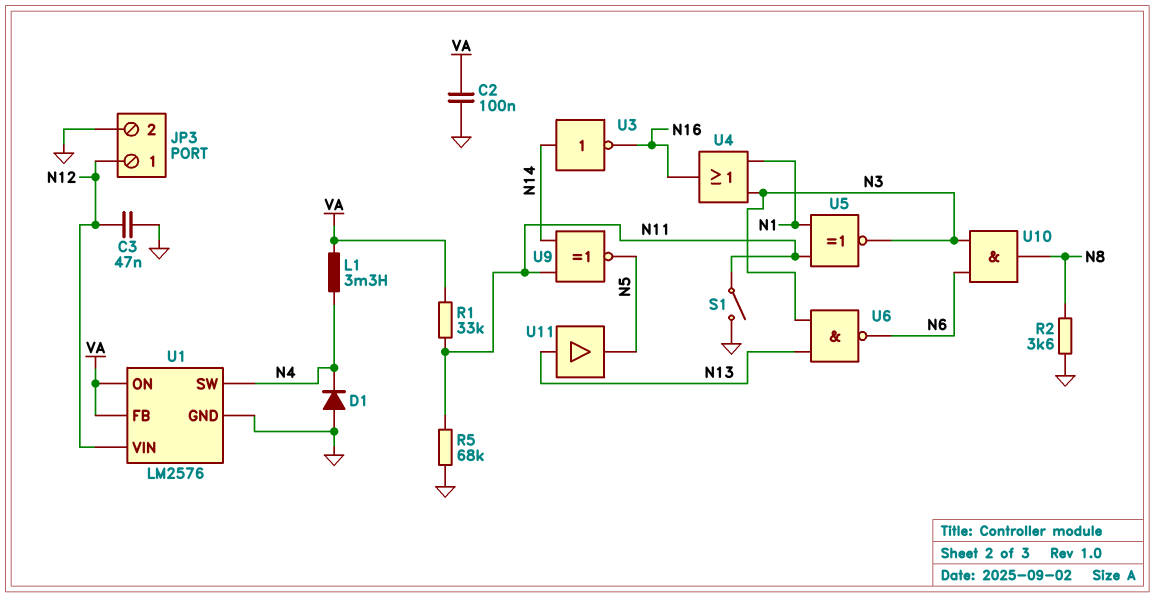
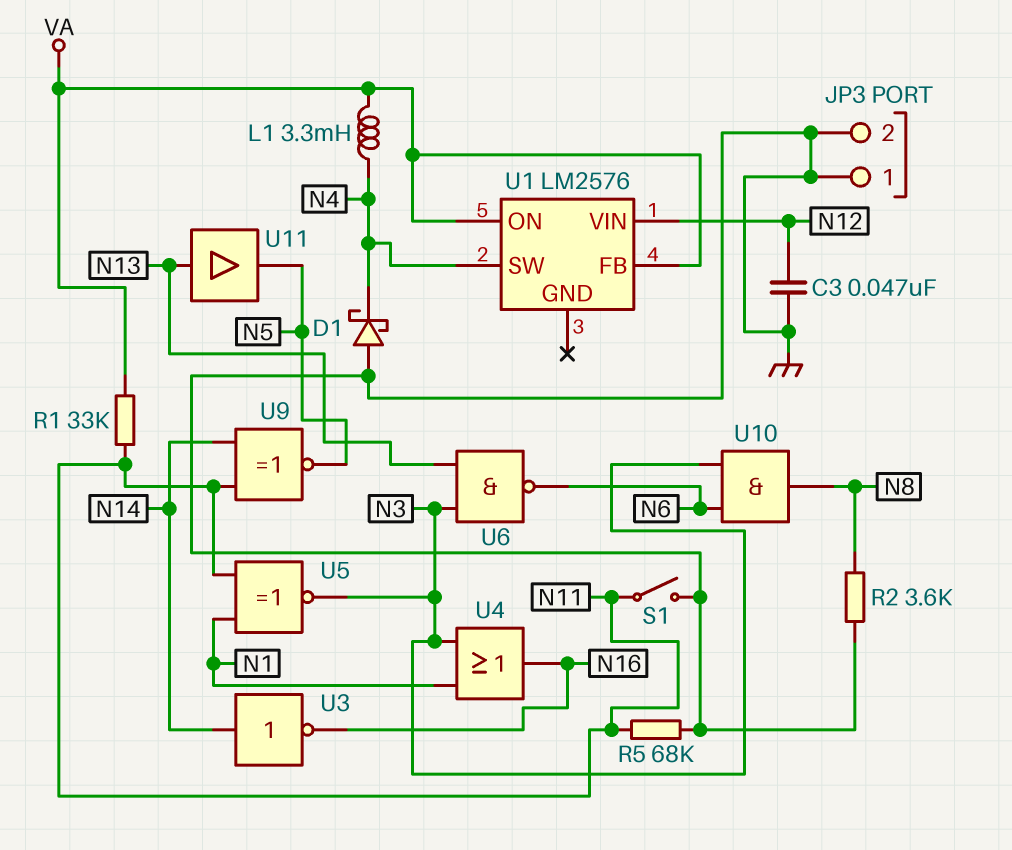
C2: 100nF (GND, VA) -> none
D1: diode (A GND, K N4) -> schottky (A GND, K N4)
JP3 pin 1: N12 -> GND
U1 pin GND: GND -> none

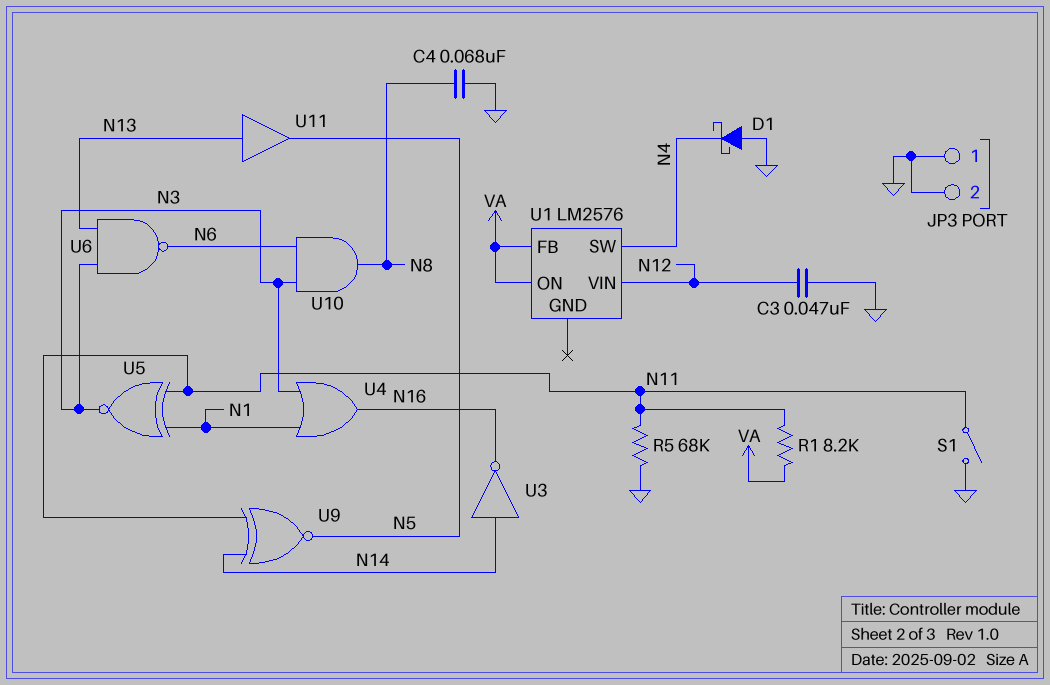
C4: none -> 68nF (GND, N8)
L1: 3.3mH (N4, VA) -> none
R1: 33k (N11, VA) -> 8.2k (N11, VA)
R2: 3.6k (GND, N8) -> none

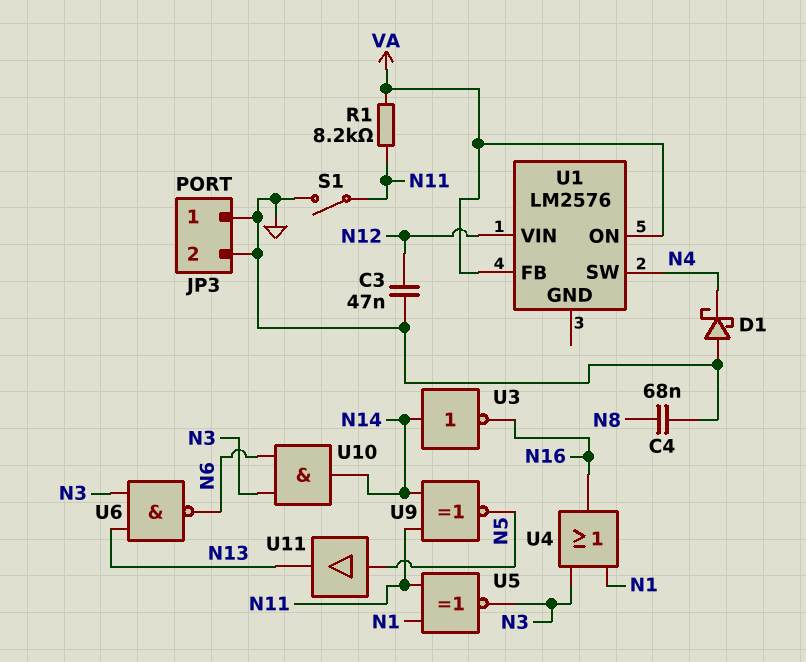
R5: 68k (GND, N11) -> none
U10: AND (in N3, in N6, out N8) -> AND (in N3, in N6, out N14)
U11: buffer (in N13, out N5) -> buffer (in N5, out N13)

